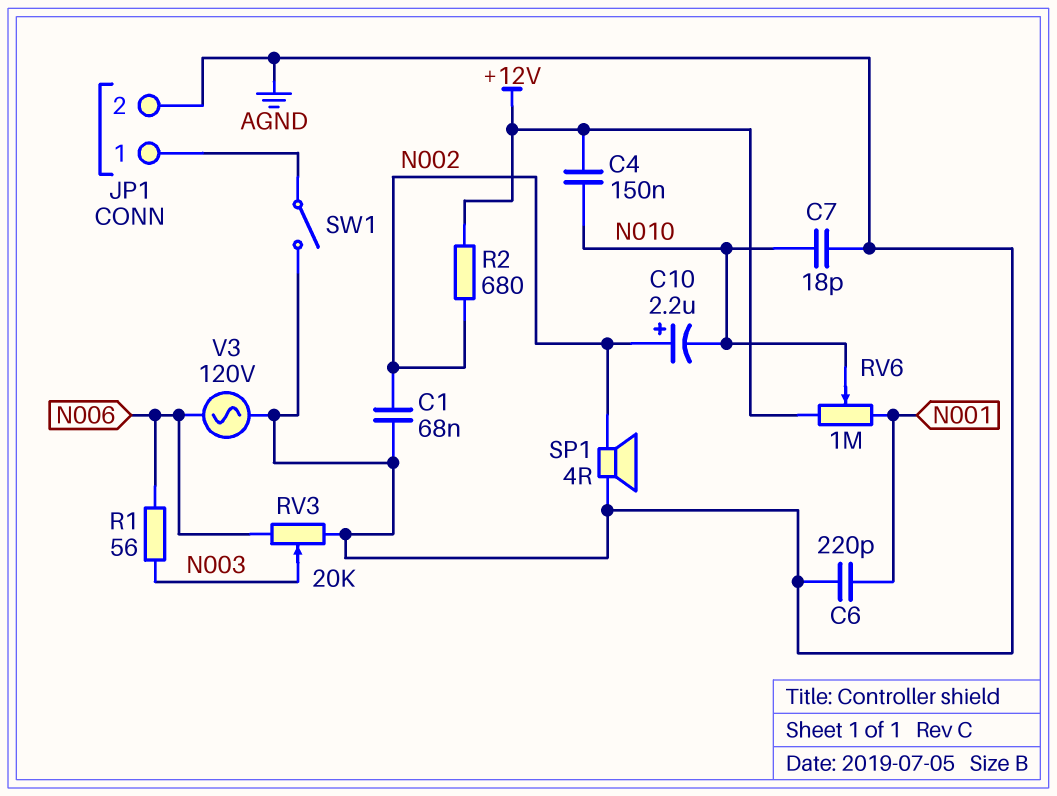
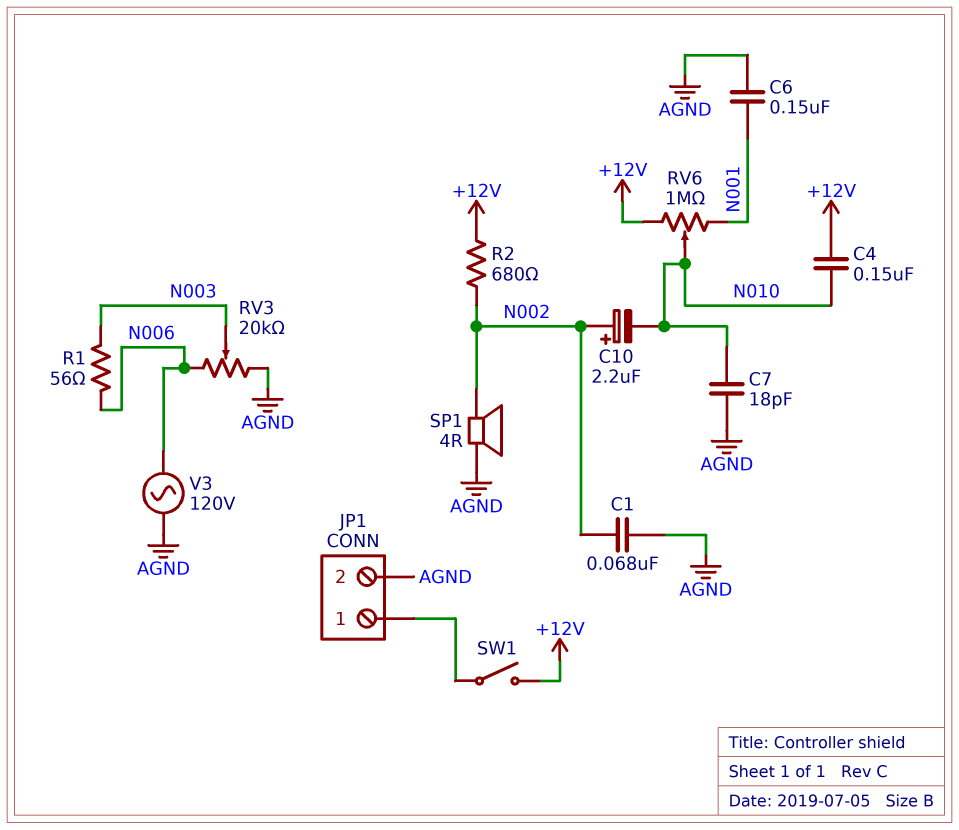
C6: 220pF (AGND, N001) -> 150nF (AGND, N001)
SW1: switch (AGND, JP1/1) -> switch (+12V, JP1/1)

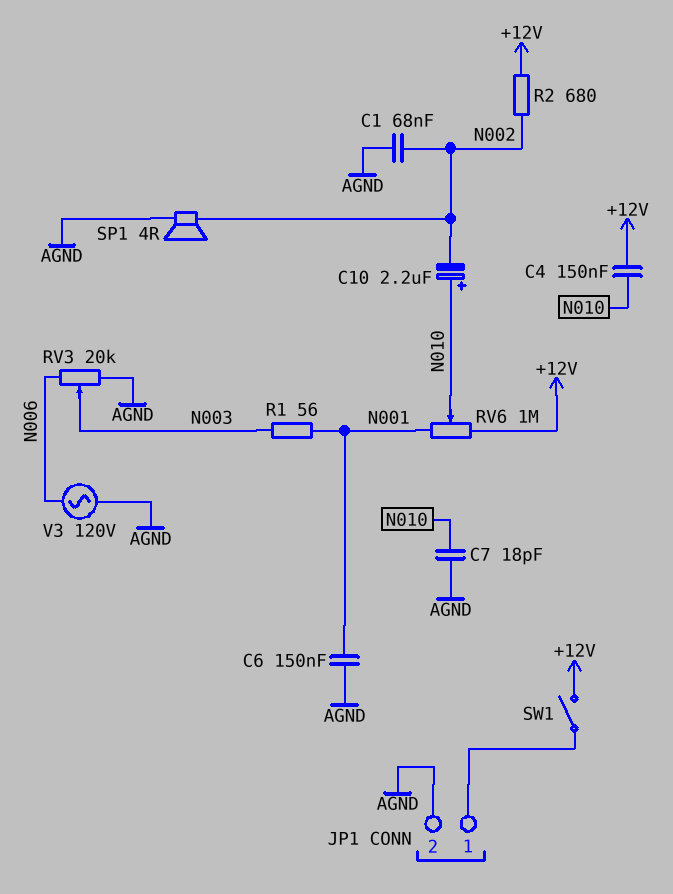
C10: 2.2uF (plus N002, minus N010) -> 2.2uF (plus N010, minus N002)
R1: 56 (N003, N006) -> 56 (N001, N003)

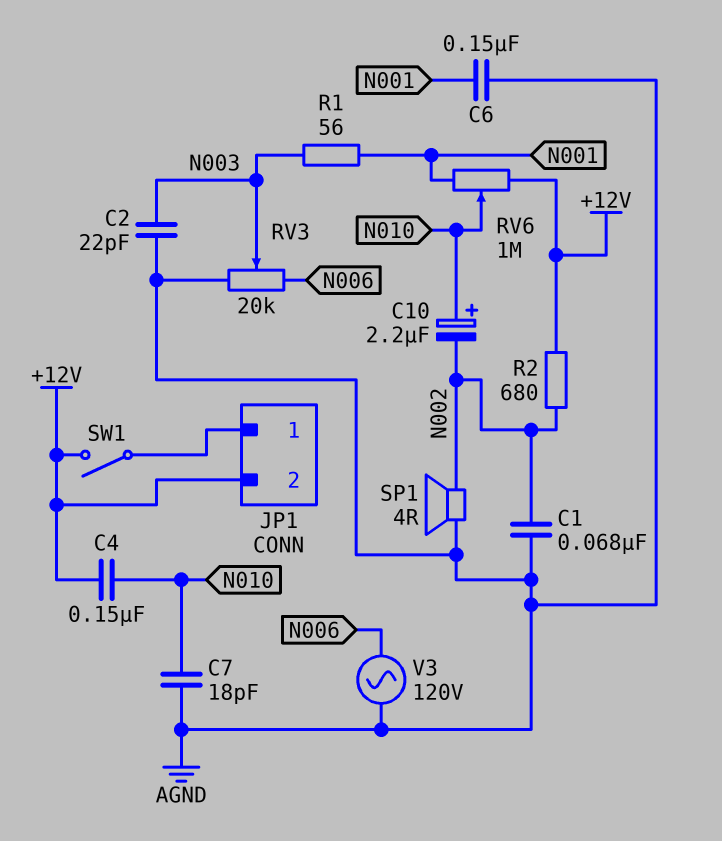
C2: none -> 22pF (AGND, N003)
JP1 pin 2: AGND -> +12V

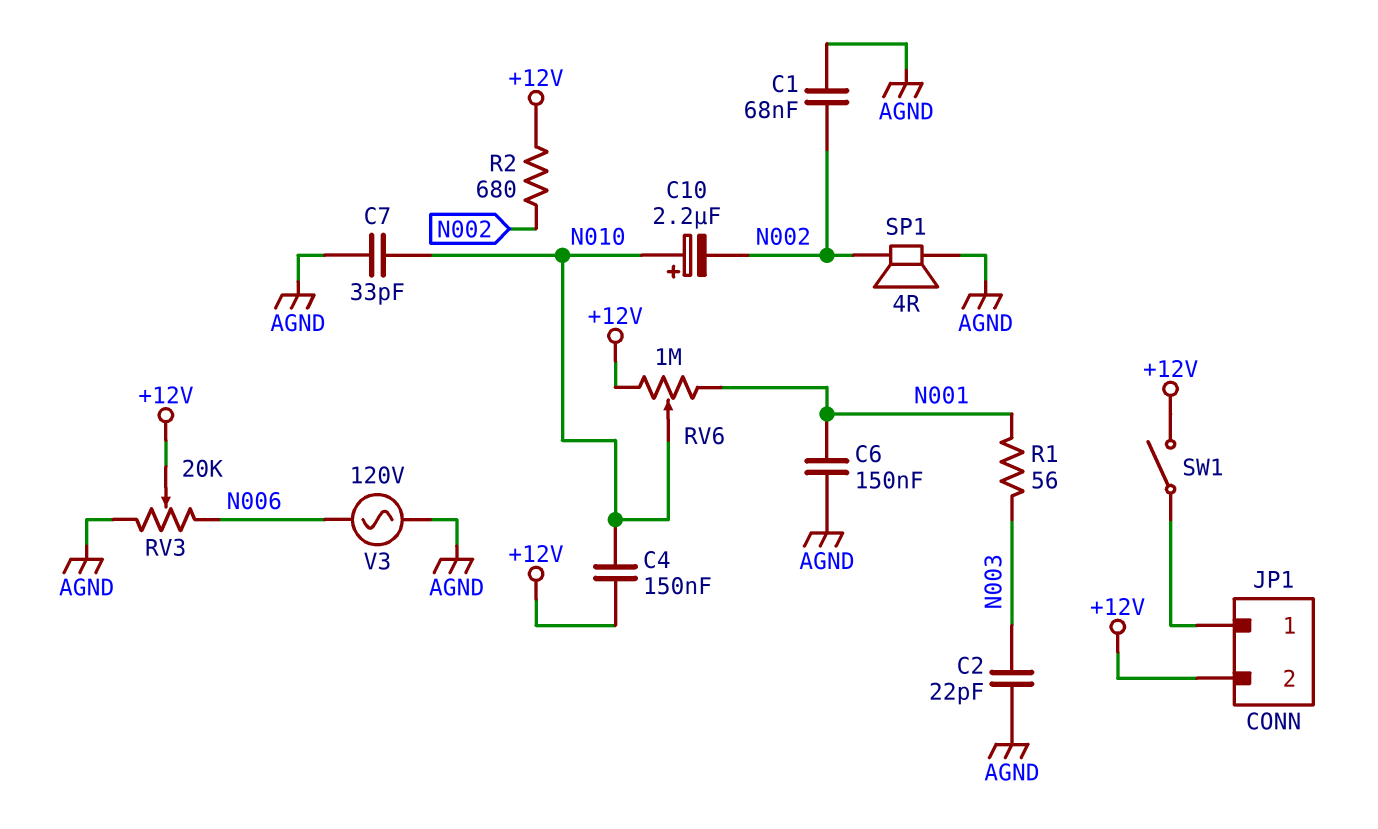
C7: 18pF (AGND, N010) -> 33pF (AGND, N010)
RV3: 20k (AGND, N006, wiper N003) -> 20k (AGND, N006, wiper +12V)

